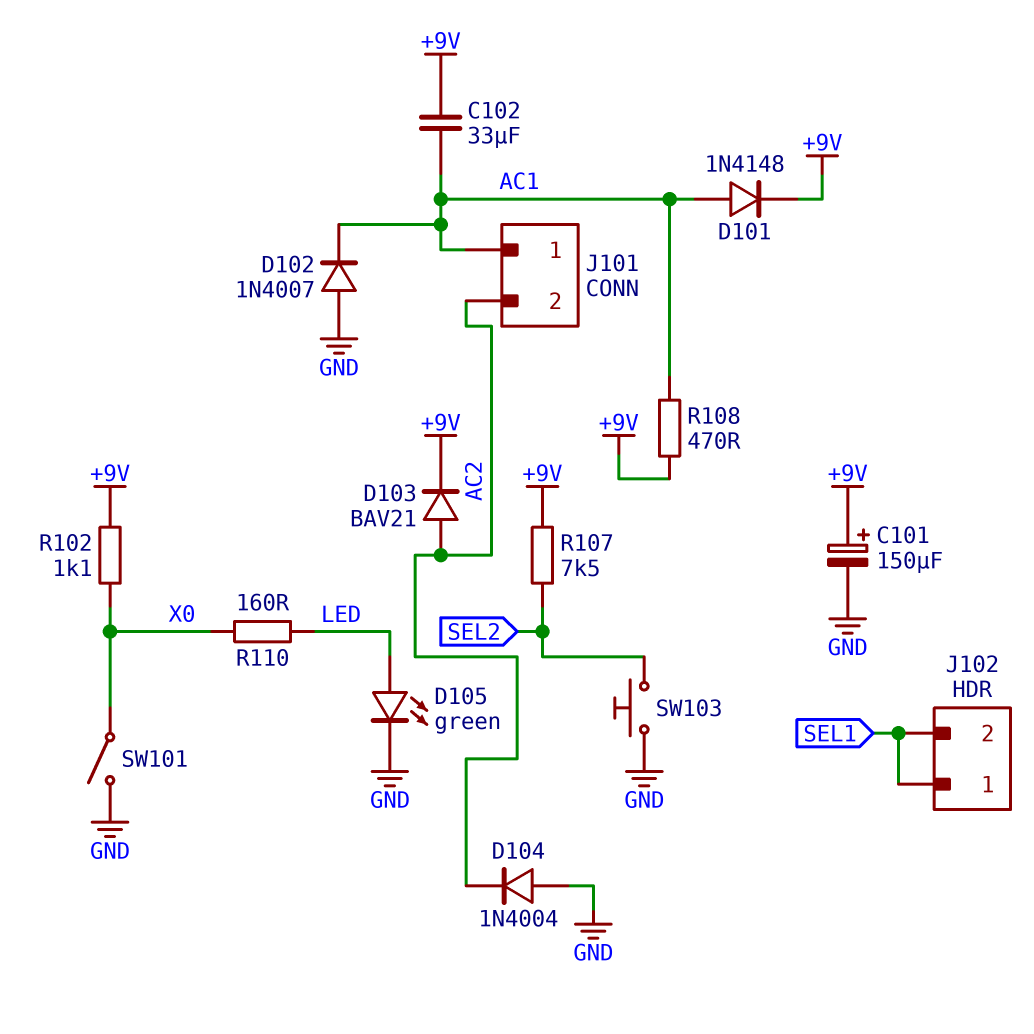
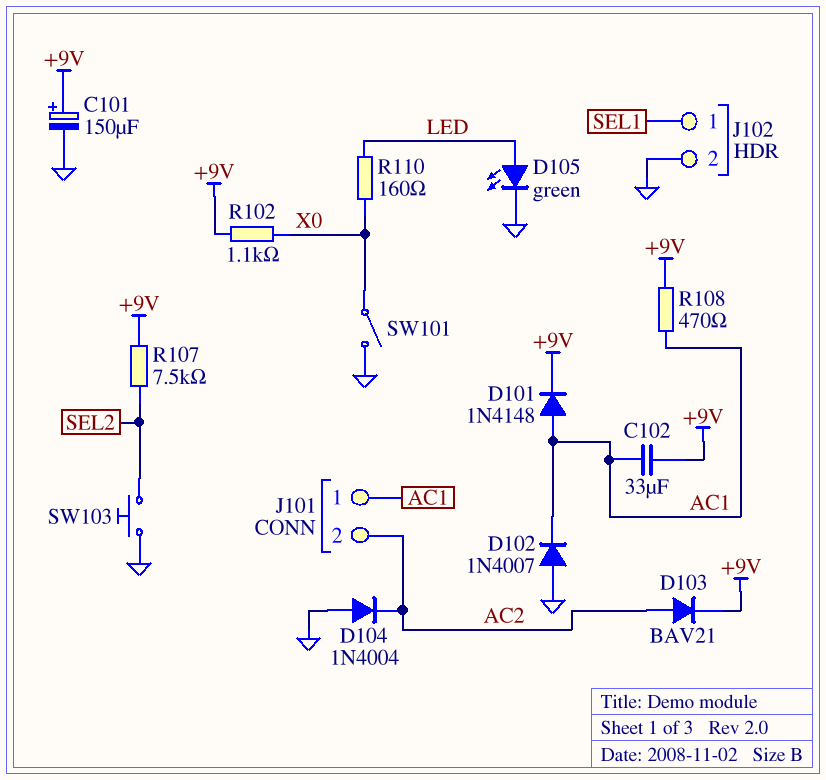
J102 pin 2: SEL1 -> GND

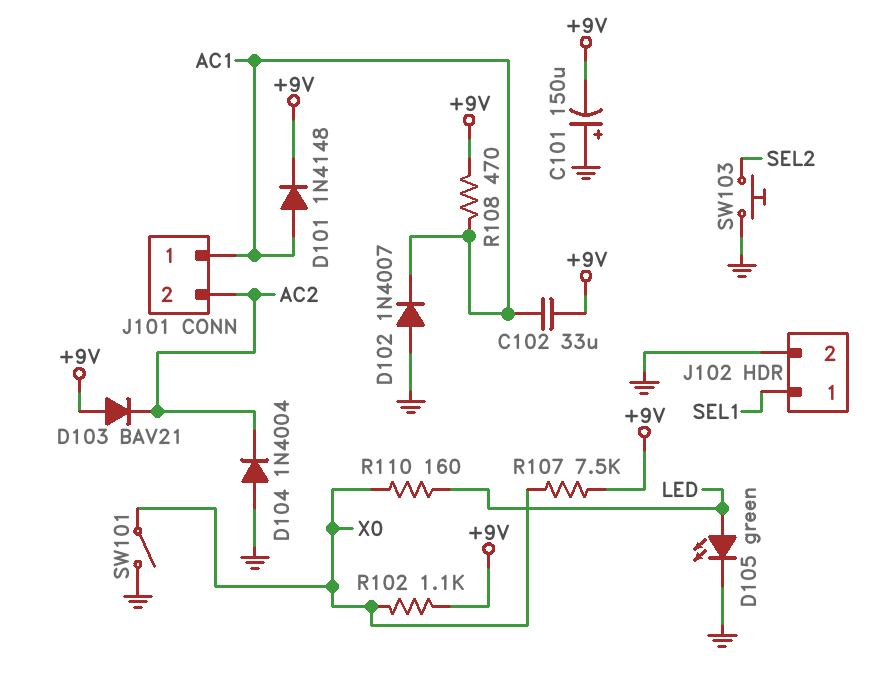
C101: 150uF (plus +9V, minus GND) -> 150uF (plus GND, minus +9V)
D103: diode BAV21 (A AC2, K +9V) -> diode BAV21 (A +9V, K AC2)
R107: 7.5k (+9V, SEL2) -> 7.5k (+9V, X0)

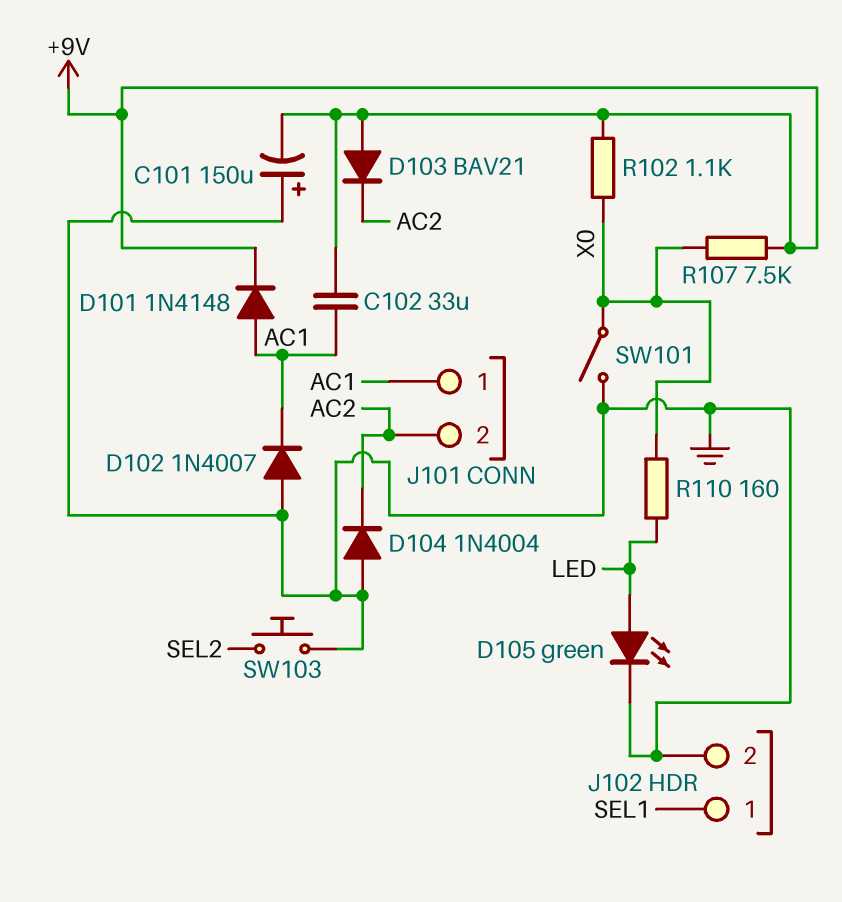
R108: 470 (+9V, AC1) -> none

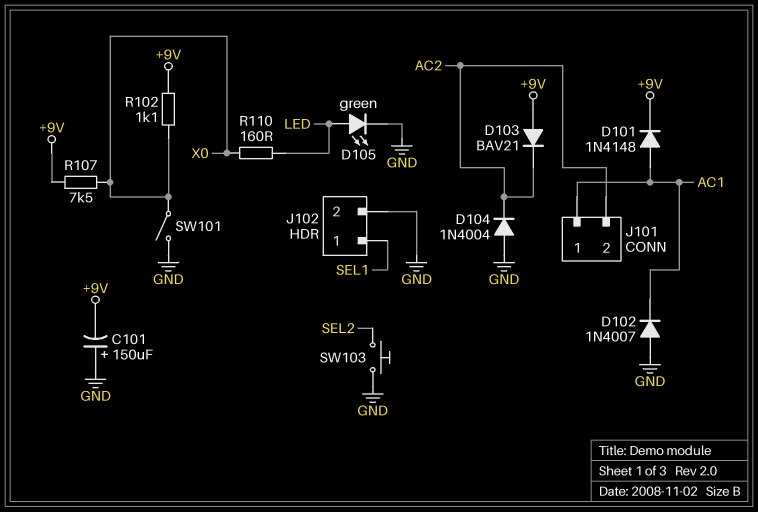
C102: 33uF (+9V, AC1) -> none

